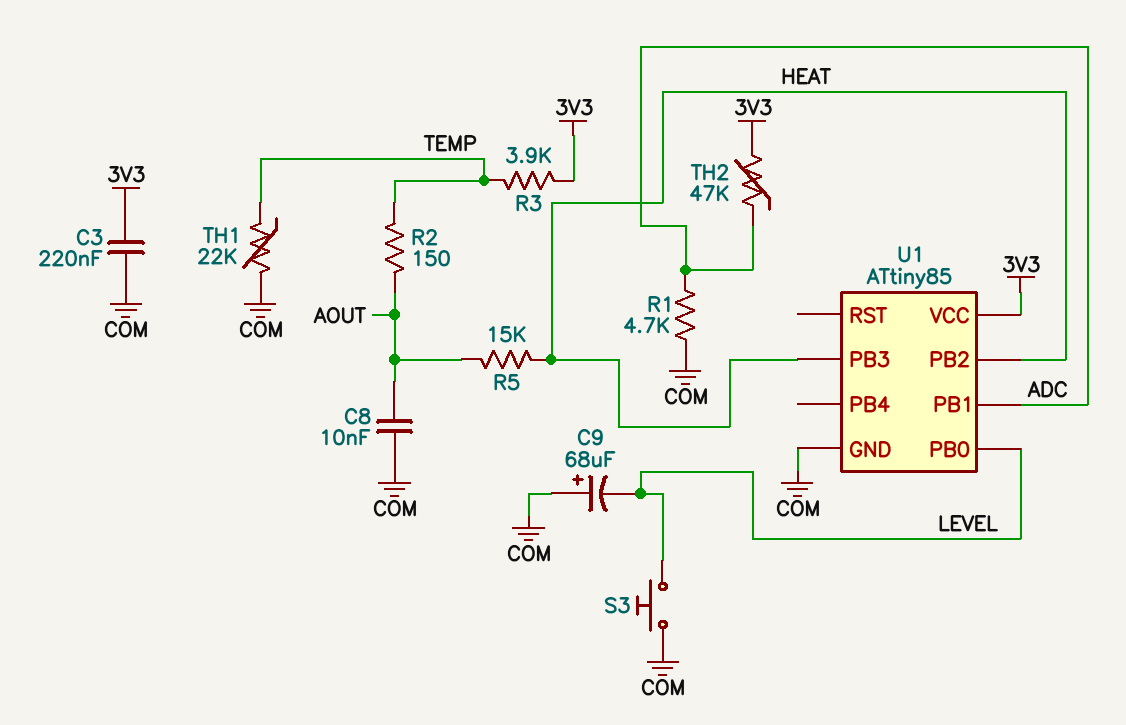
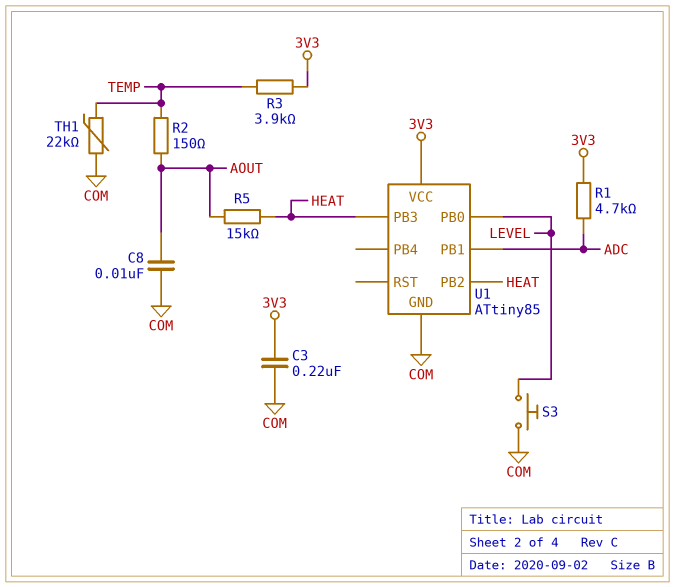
C9: 68uF (plus COM, minus LEVEL) -> none
R1: 4.7k (ADC, COM) -> 4.7k (3V3, ADC)
TH2: 47k (3V3, ADC) -> none

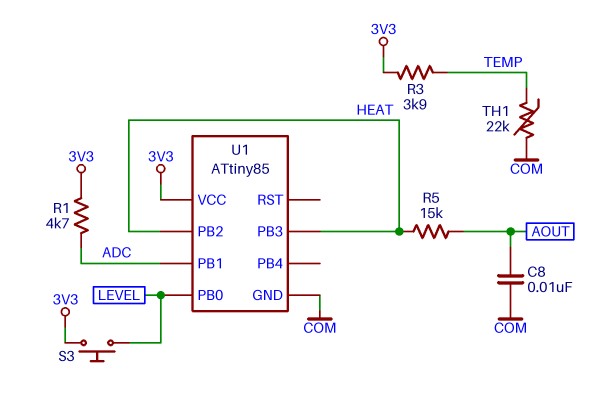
C3: 220nF (3V3, COM) -> none
R2: 150 (AOUT, TEMP) -> none
S3: button (COM, LEVEL) -> button (3V3, LEVEL)

